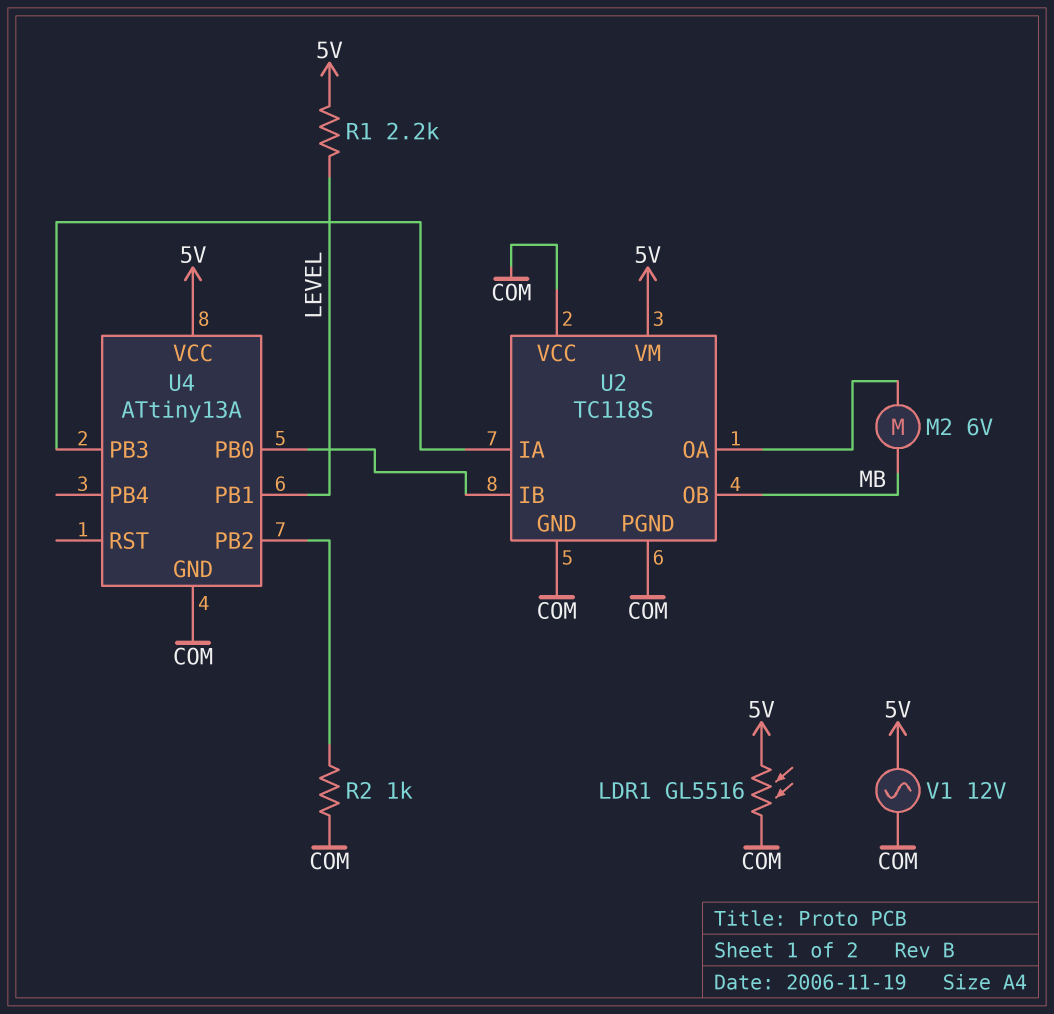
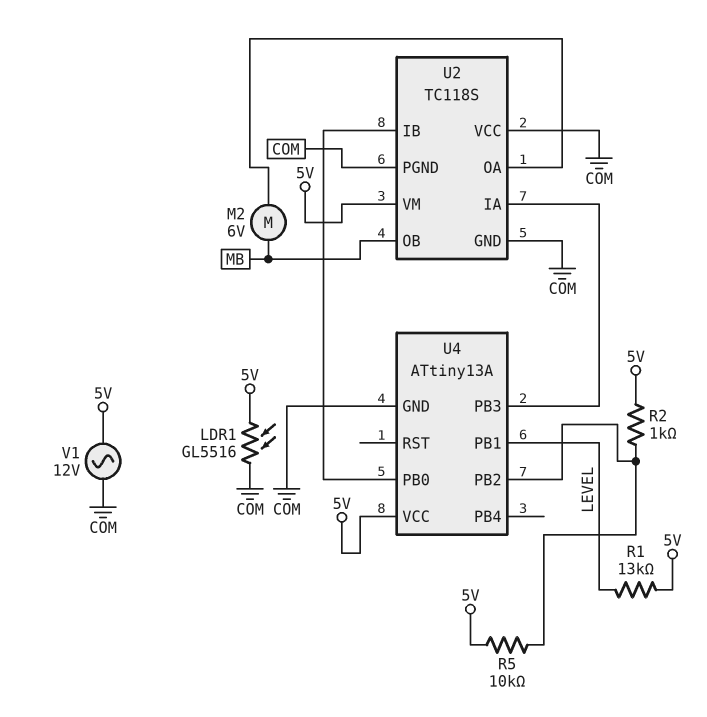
R1: 2.2k (5V, LEVEL) -> 13k (5V, LEVEL)
R2: 1k (COM, U4/PB2) -> 1k (5V, U4/PB2)
R5: none -> 10k (5V, U4/PB2)

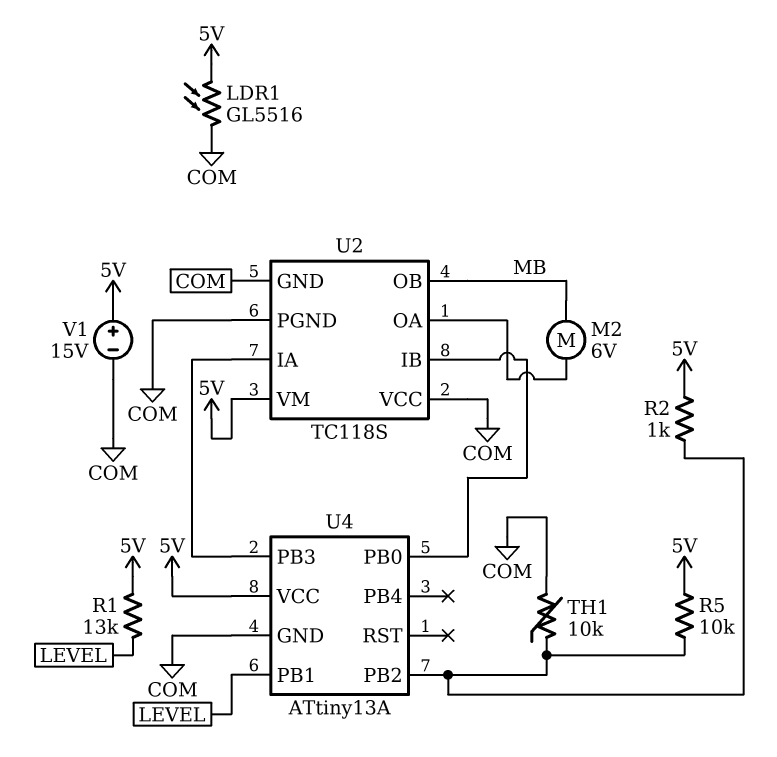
TH1: none -> 10k (COM, U4/PB2)
V1: AC 12V (5V, COM) -> 15V (plus 5V, minus COM)

